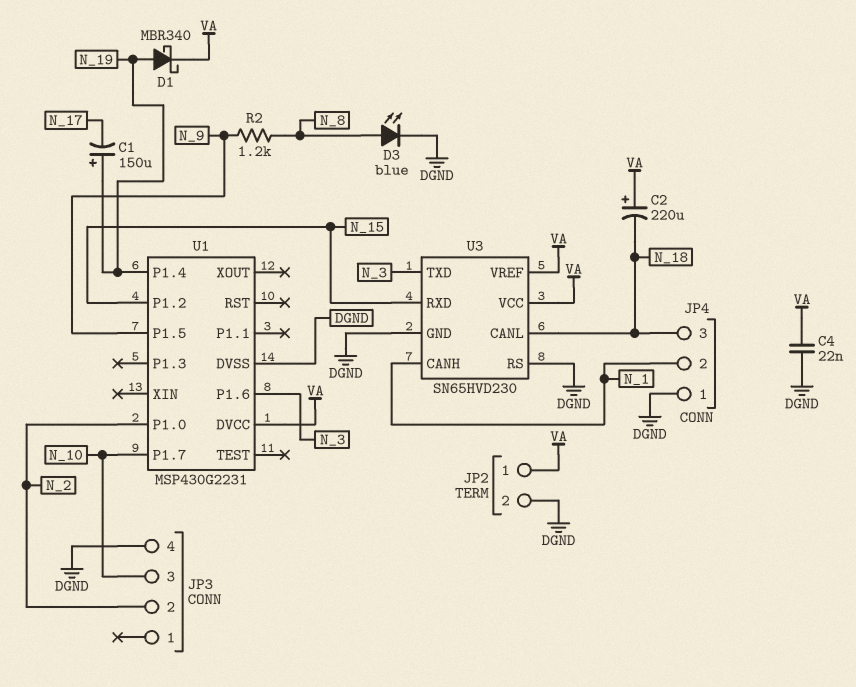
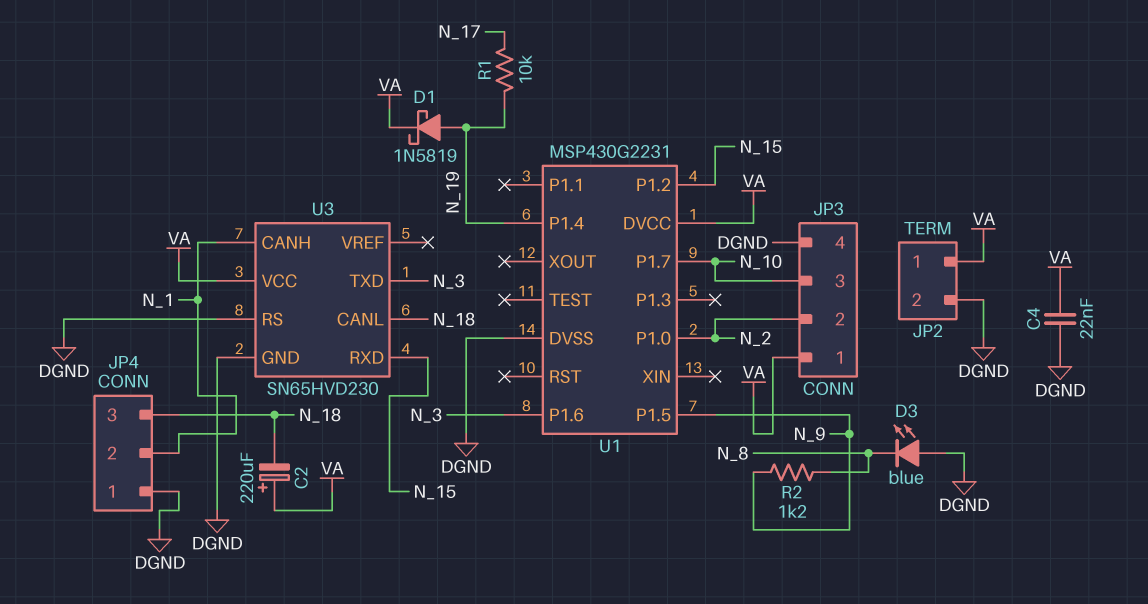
C1: 150uF (plus N_19, minus N_17) -> none
D1: schottky MBR340 (A N_19, K VA) -> schottky 1N5819 (A N_19, K VA)
D3: LED blue (A N_8, K DGND) -> LED blue (A DGND, K N_8)
JP3 pin 1: none -> VA
R1: none -> 10k (N_17, N_19)
U3 pin VREF: VA -> none

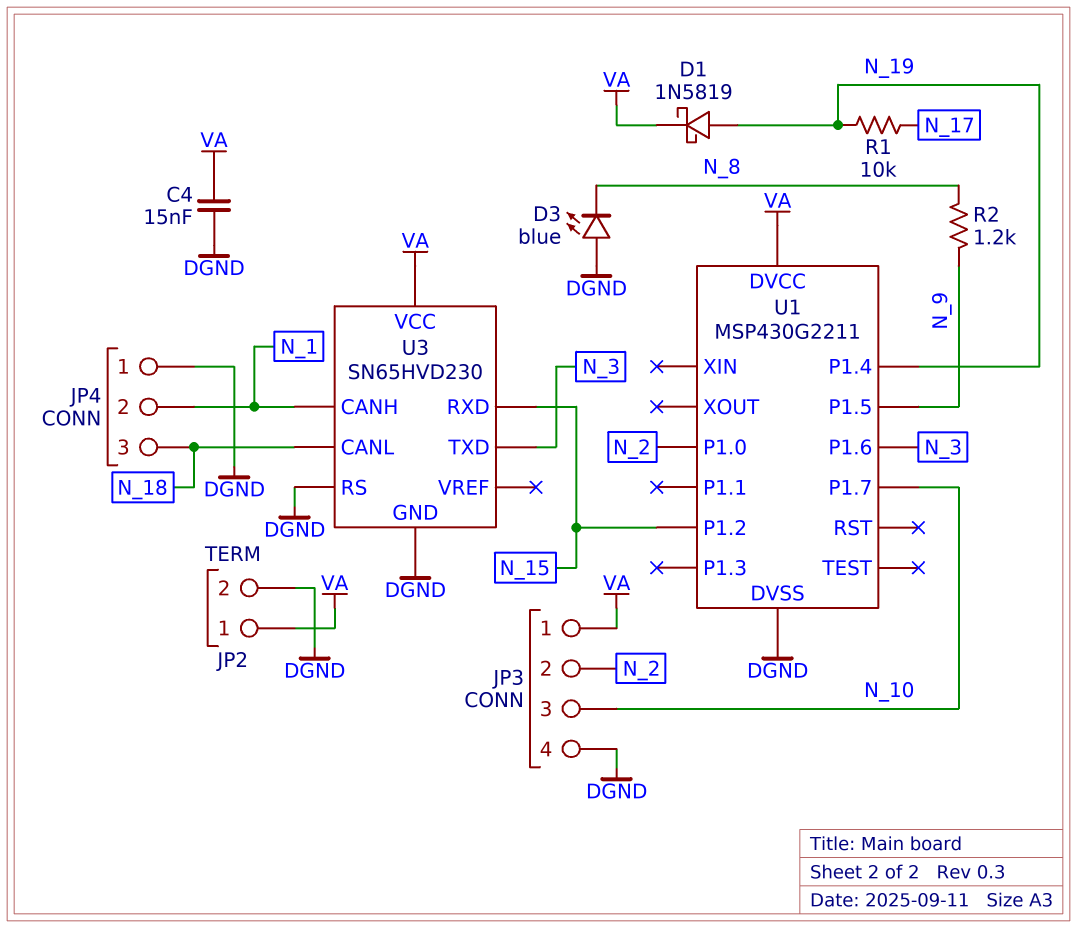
C2: 220uF (plus VA, minus N_18) -> none
C4: 22nF (DGND, VA) -> 15nF (DGND, VA)
U1: MSP430G2231 -> MSP430G2211

